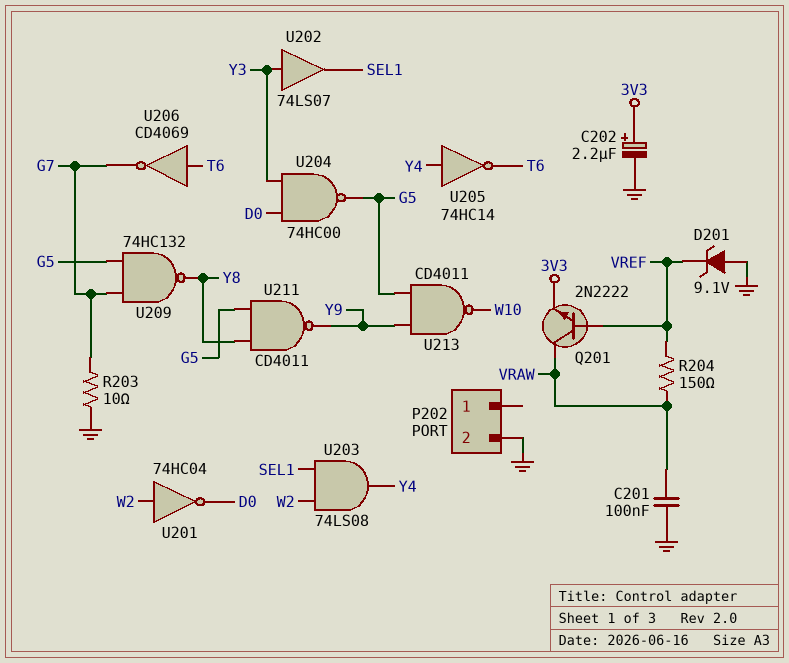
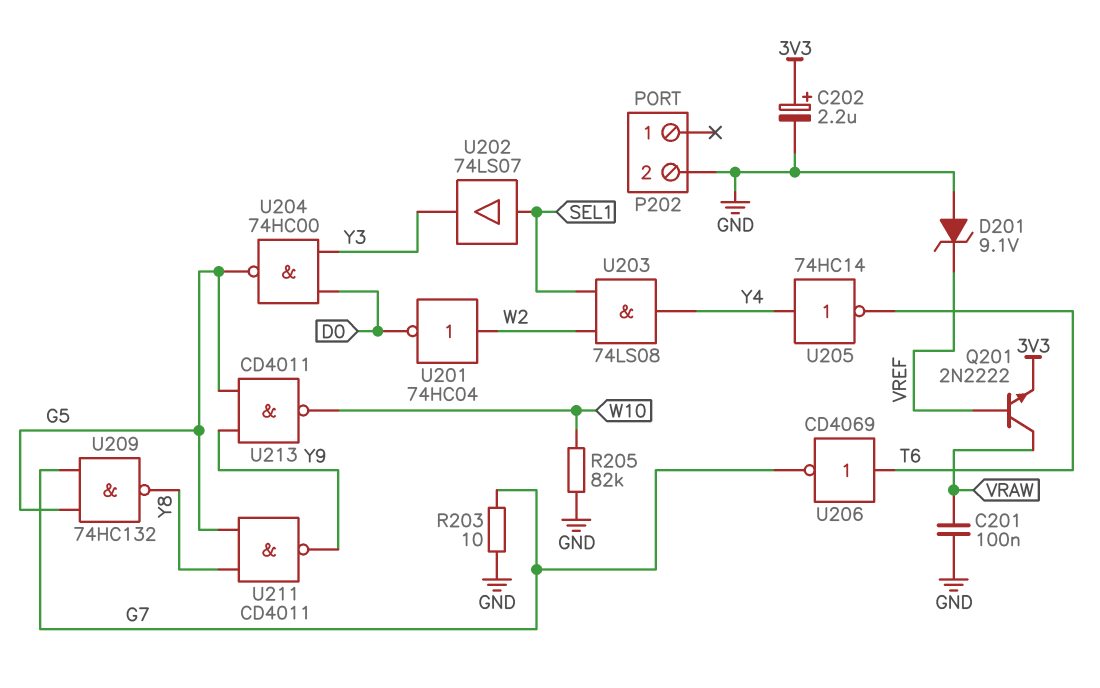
R204: 150 (VRAW, VREF) -> none
R205: none -> 82k (GND, W10)
U202: buffer 74LS07 (in Y3, out SEL1) -> buffer 74LS07 (in SEL1, out Y3)

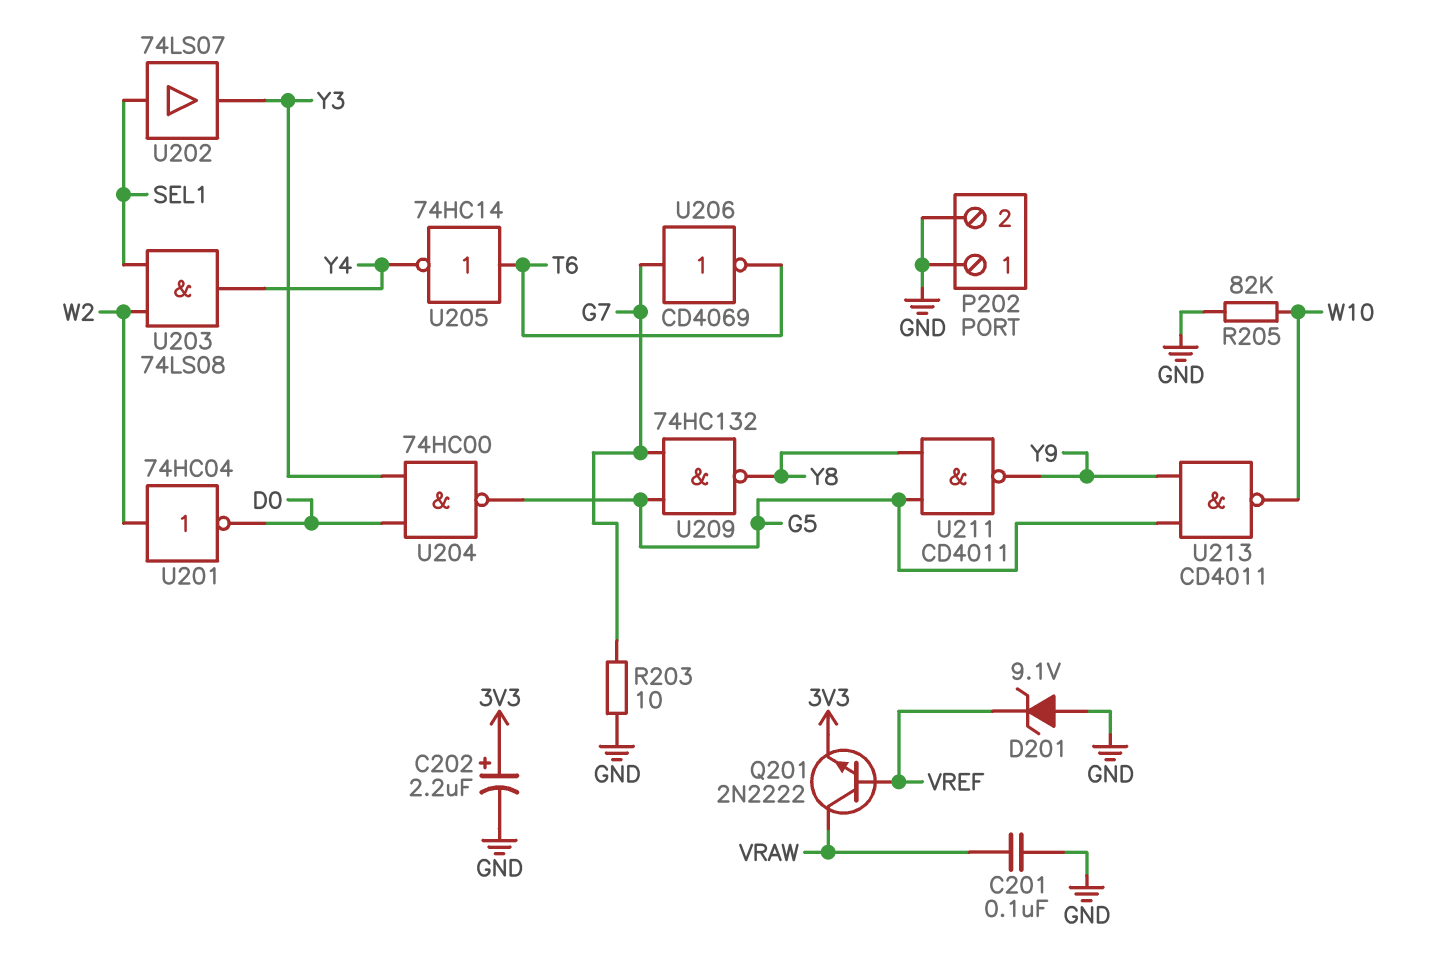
P202 pin 1: none -> GND
U205: NOT 74HC14 (in Y4, out T6) -> NOT 74HC14 (in T6, out Y4)
U206: NOT CD4069 (in T6, out G7) -> NOT CD4069 (in G7, out T6)

